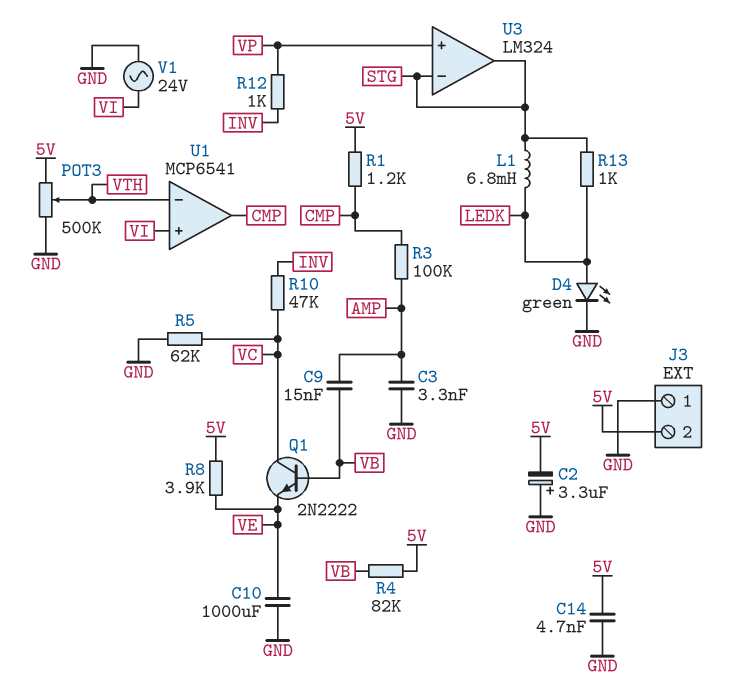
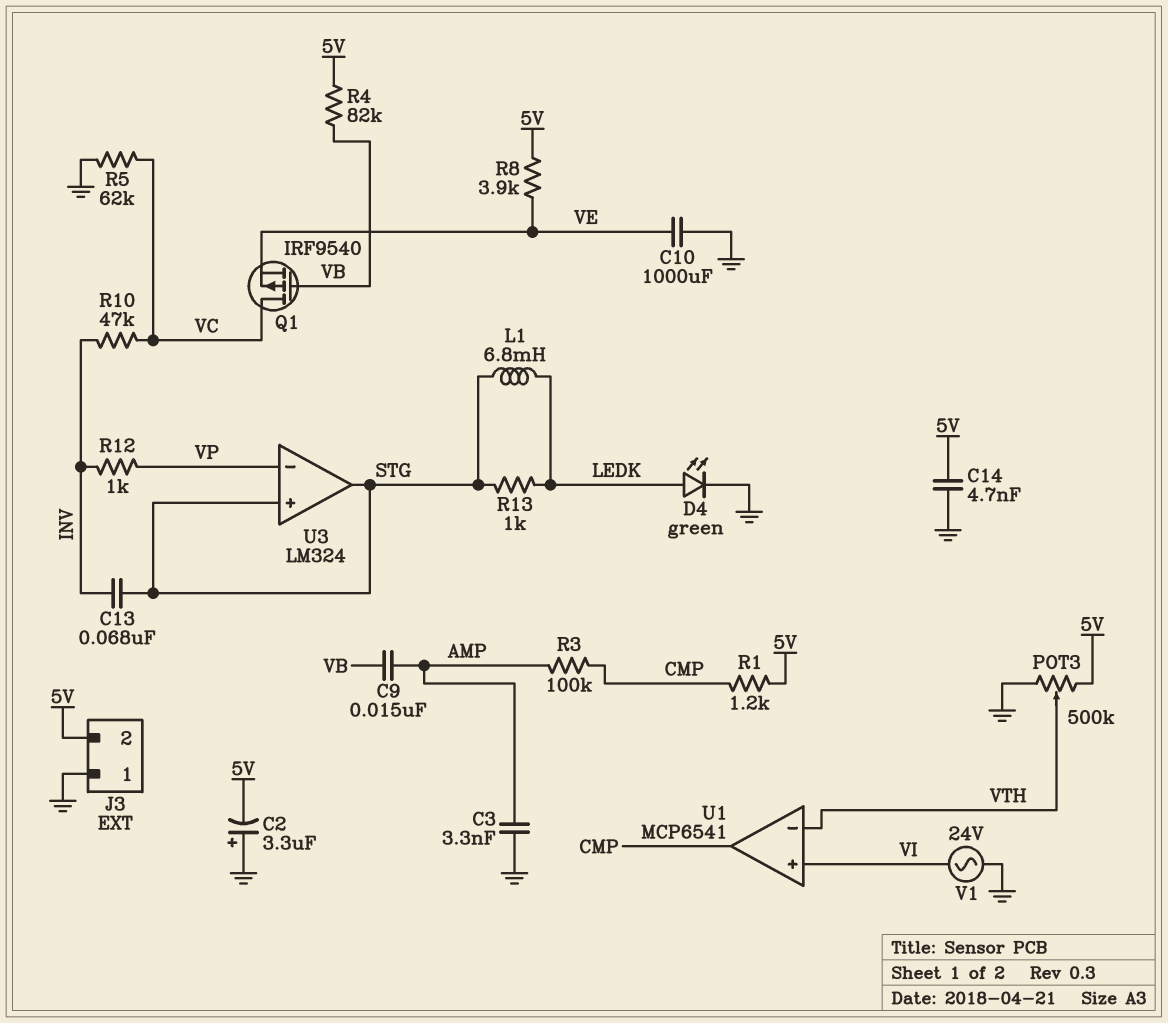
C13: none -> 68nF (INV, STG)
Q1: NPN 2N2222 (B VB, C VC, E VE) -> PMOS IRF9540 (G VB, D VC, S VE)
U3 pin in+: VP -> STG
U3 pin in-: STG -> VP

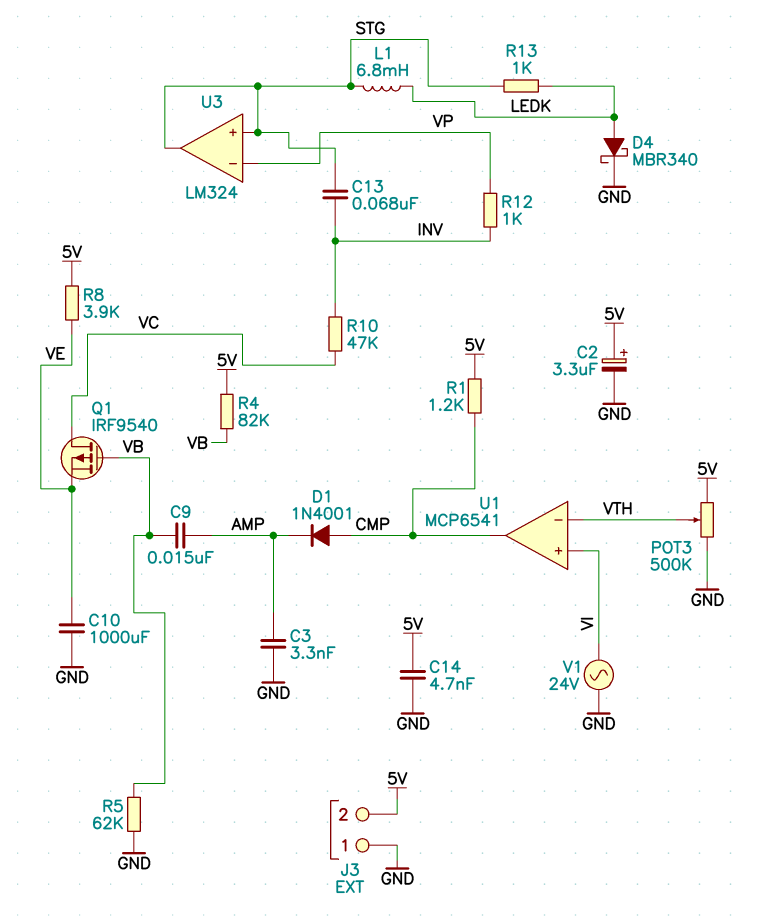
C2: 3.3uF (plus GND, minus 5V) -> 3.3uF (plus 5V, minus GND)
D1: none -> diode 1N4001 (A CMP, K AMP)
D4: LED green (A LEDK, K GND) -> schottky MBR340 (A LEDK, K GND)
R3: 100k (AMP, CMP) -> none
R5: 62k (GND, VC) -> 62k (GND, VB)

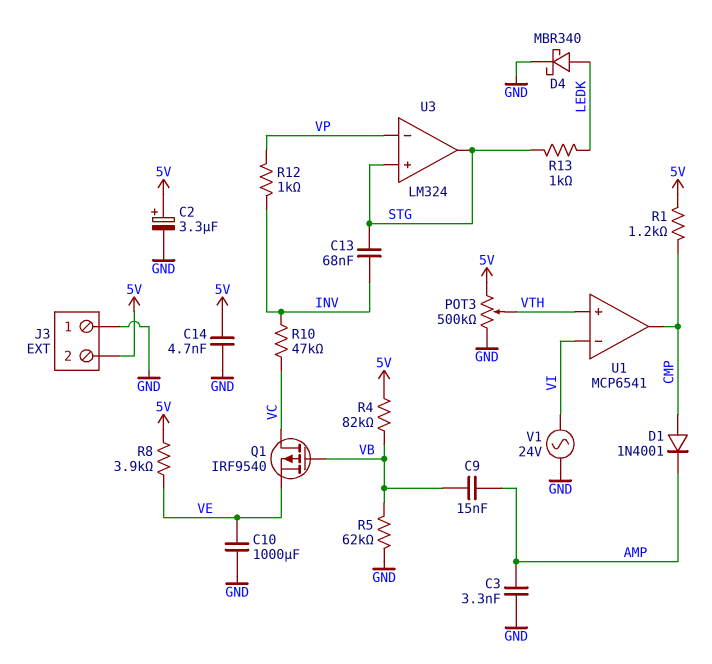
L1: 6.8mH (LEDK, STG) -> none
U1 pin in+: VI -> VTH
U1 pin in-: VTH -> VI

